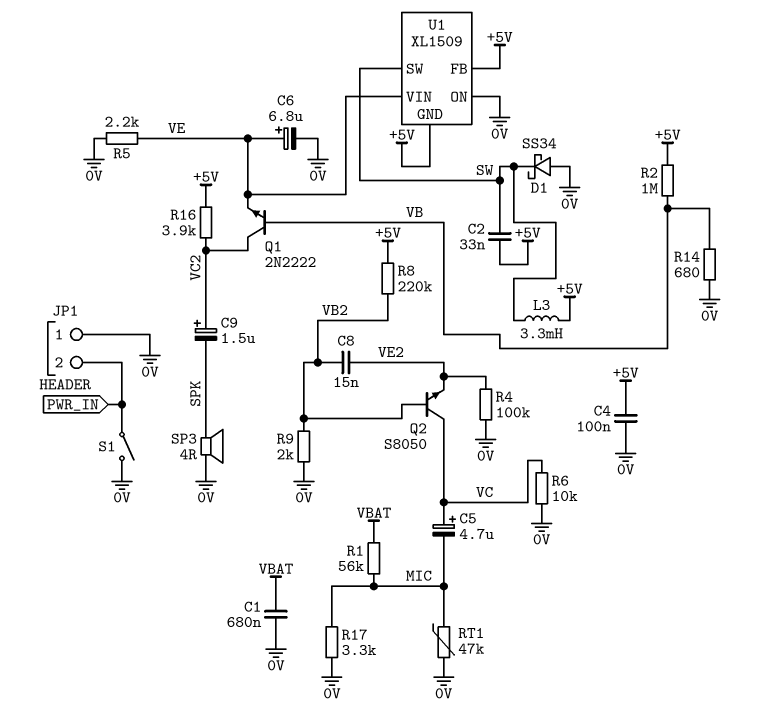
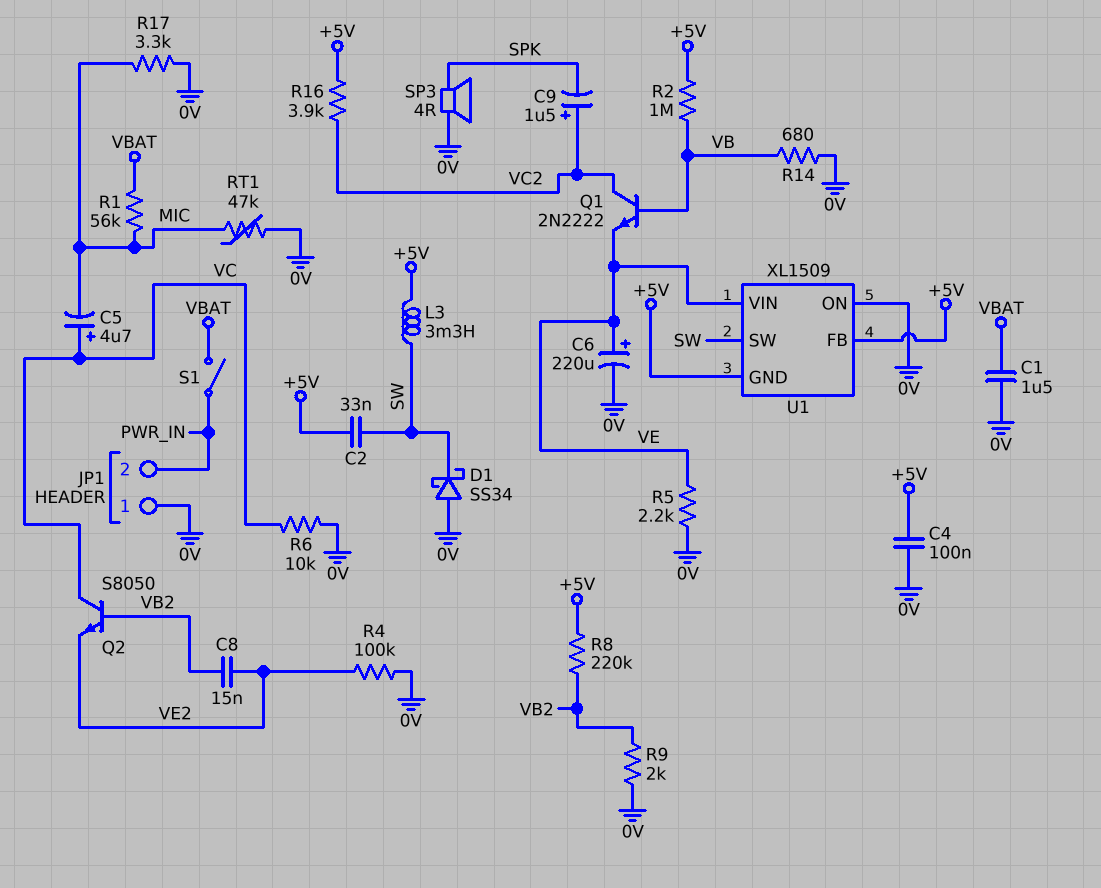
C1: 680nF (0V, VBAT) -> 1.5uF (0V, VBAT)
C6: 6.8uF (plus VE, minus 0V) -> 220uF (plus VE, minus 0V)
S1: switch (0V, PWR_IN) -> switch (PWR_IN, VBAT)

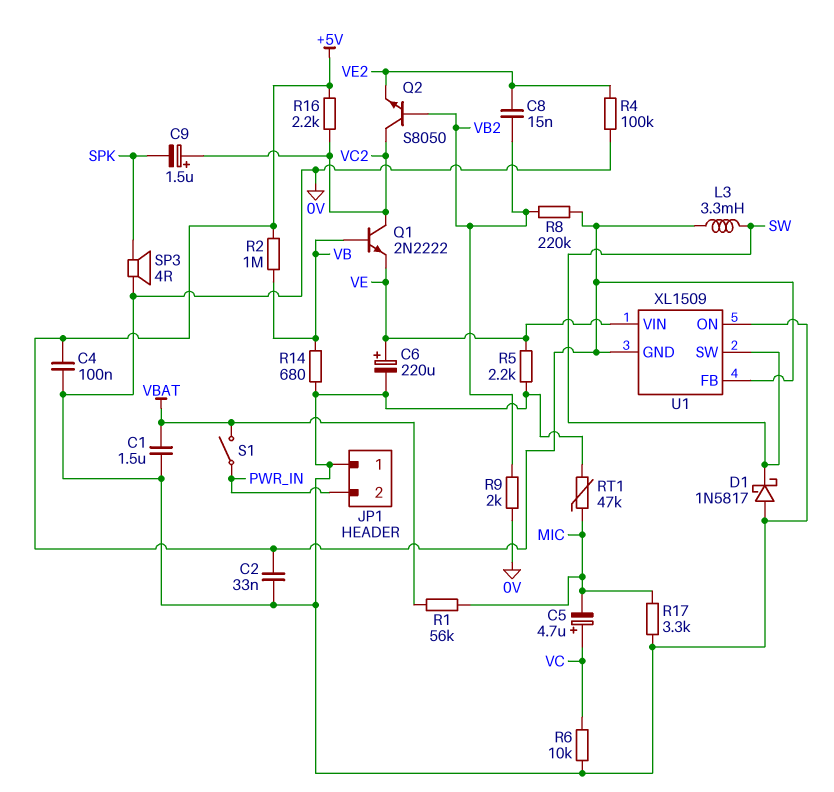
C2: 33nF (+5V, SW) -> 33nF (+5V, 0V)
D1: schottky SS34 (A 0V, K SW) -> schottky 1N5817 (A 0V, K SW)
Q2: NPN S8050 (B VB2, C VC, E VE2) -> NPN S8050 (B VB2, C VC2, E VE2)
R16: 3.9k (+5V, VC2) -> 2.2k (+5V, VC2)

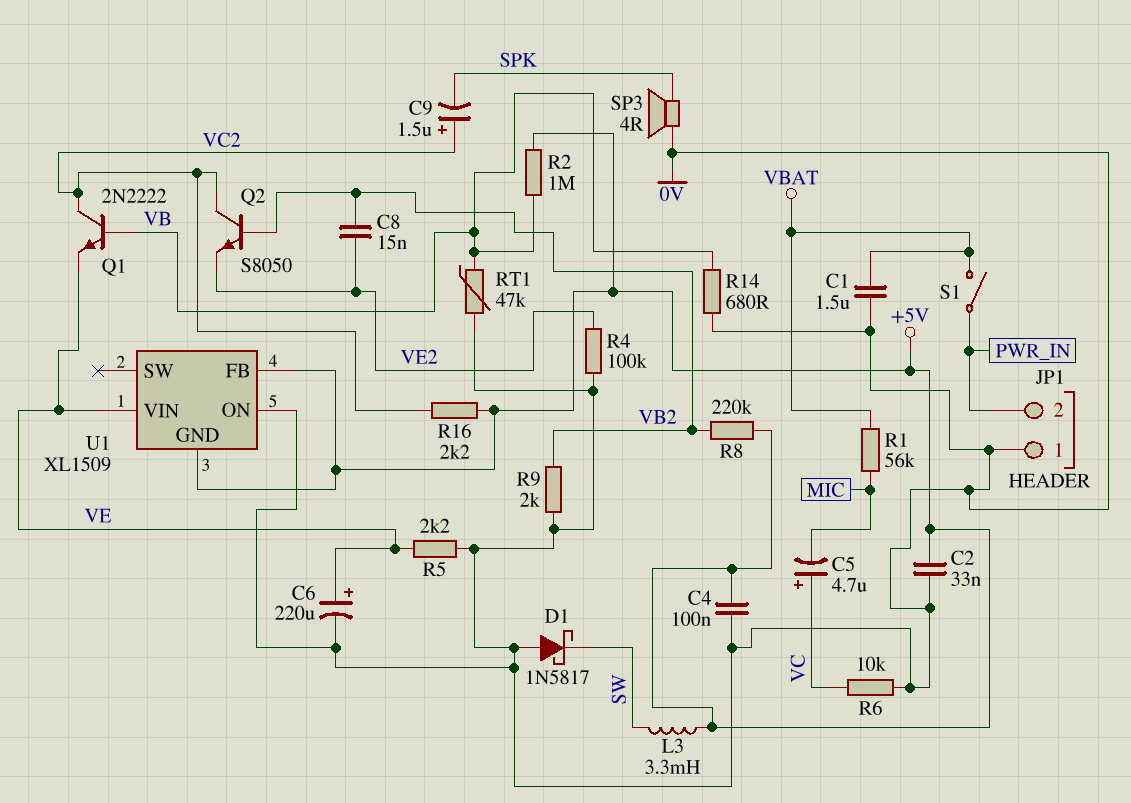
R17: 3.3k (0V, MIC) -> none
RT1: 47k (0V, MIC) -> 47k (0V, VB)
U1 pin SW: SW -> none

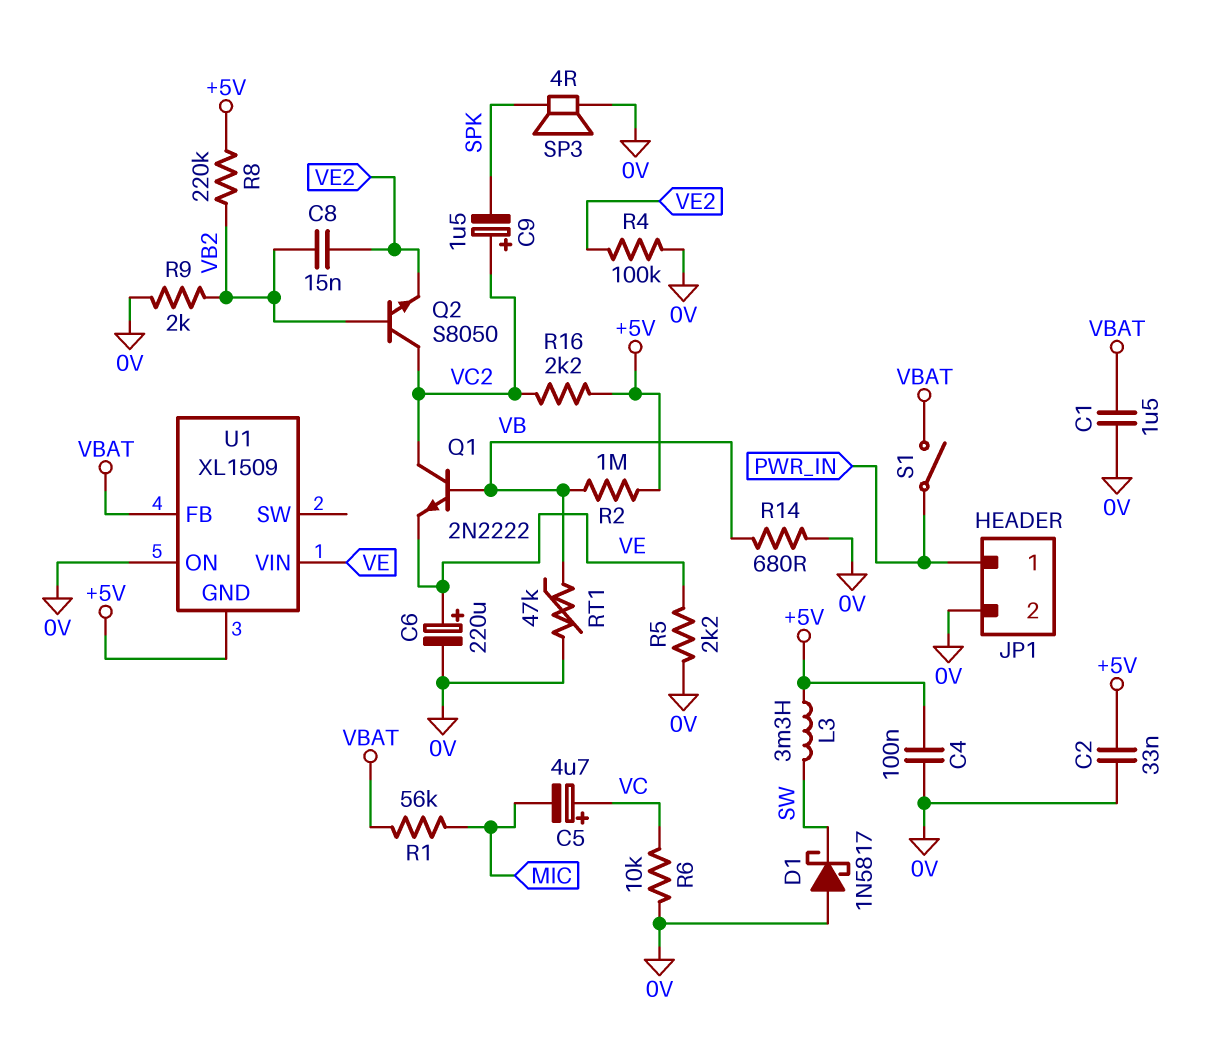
JP1 pin 1: 0V -> PWR_IN
JP1 pin 2: PWR_IN -> 0V
U1 pin FB: +5V -> VBAT

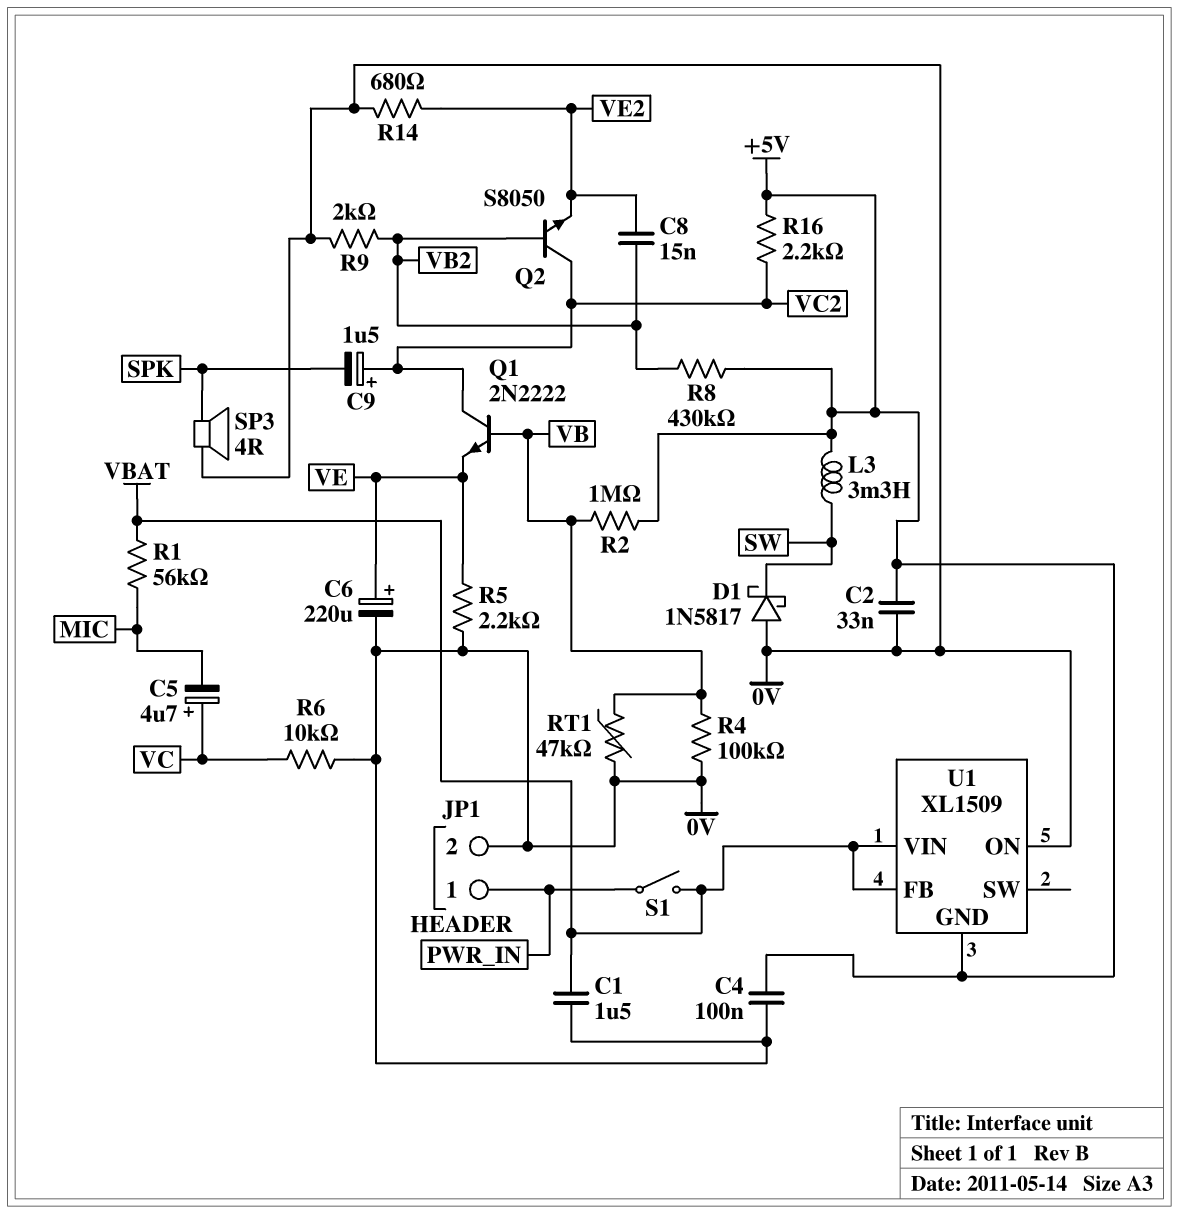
R4: 100k (0V, VE2) -> 100k (0V, VB)
R8: 220k (+5V, VB2) -> 430k (+5V, VB2)
R14: 680 (0V, VB) -> 680 (0V, VE2)
U1 pin VIN: VE -> VBAT

